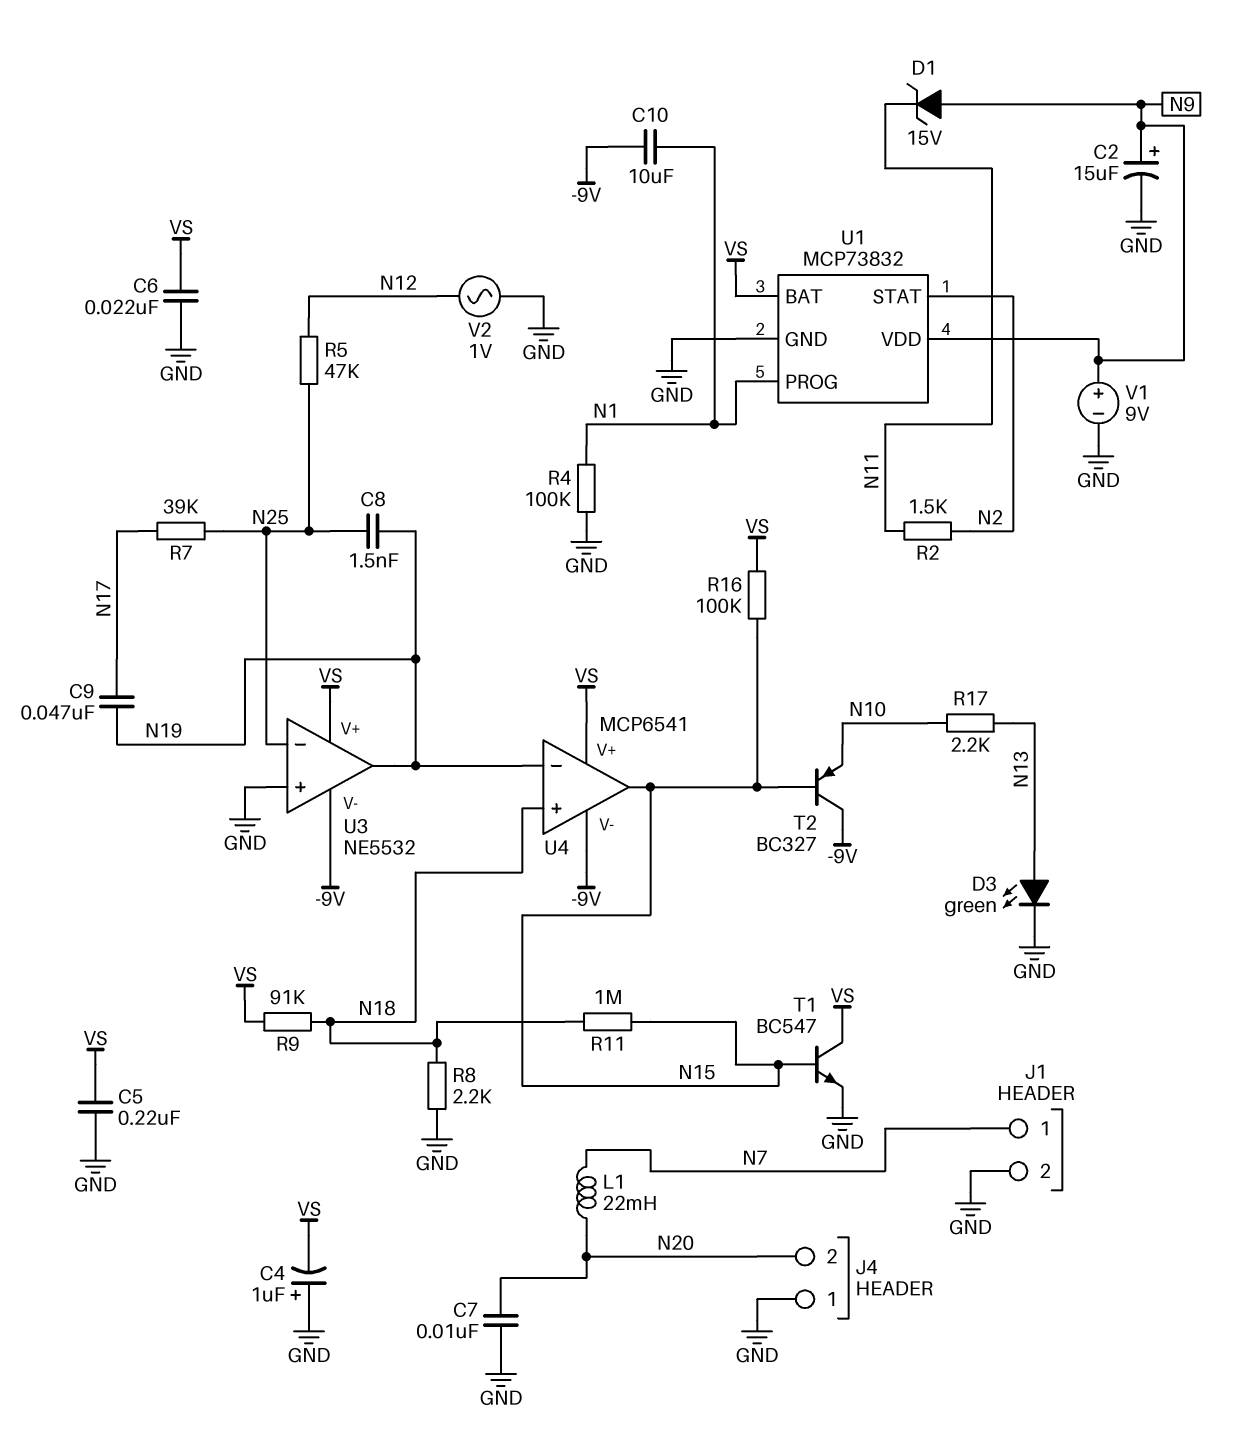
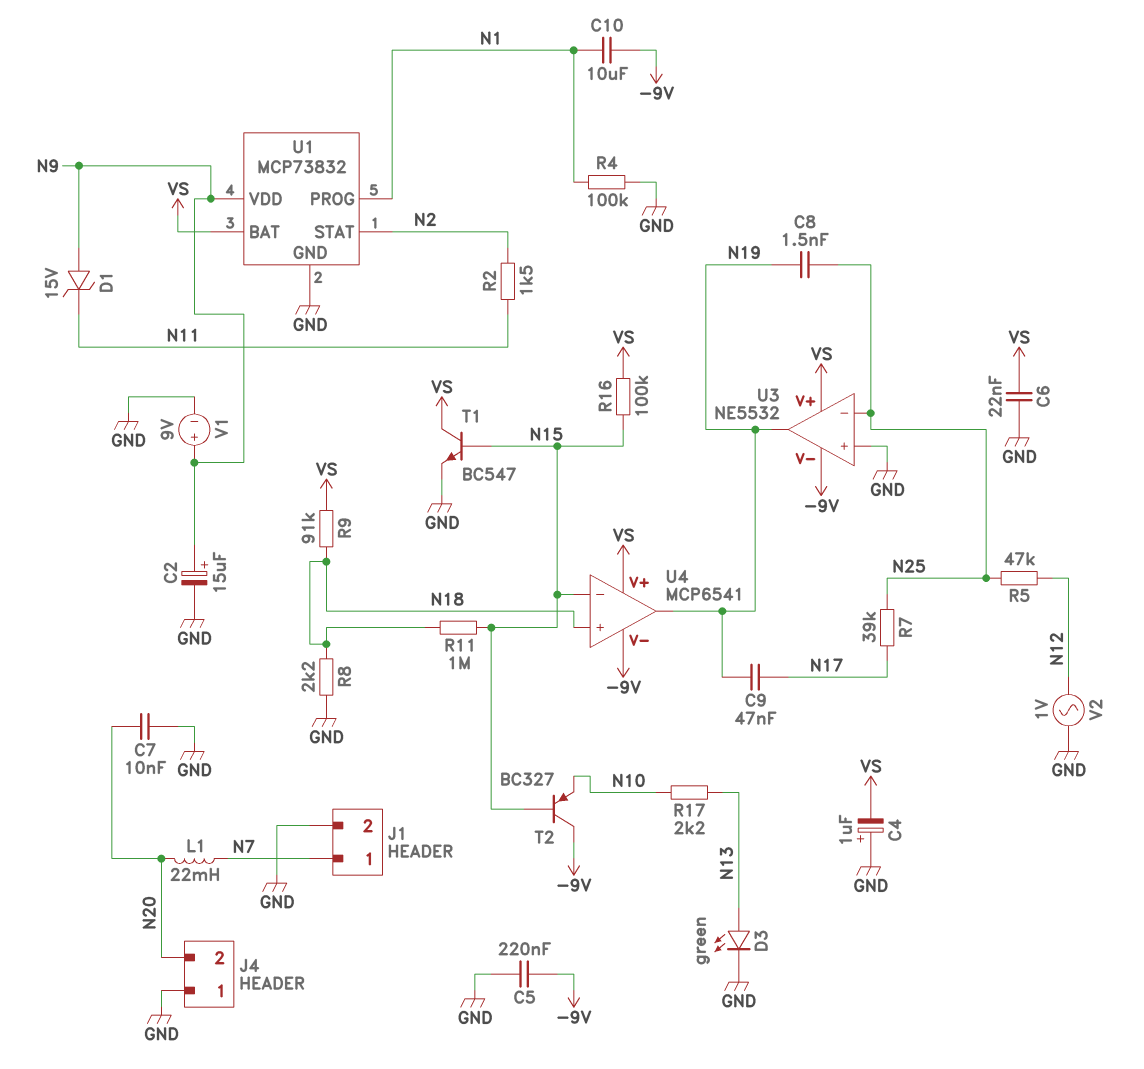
C5: 220nF (GND, VS) -> 220nF (-9V, GND)
U4 pin in-: N19 -> N15
U4 pin out: N15 -> N19

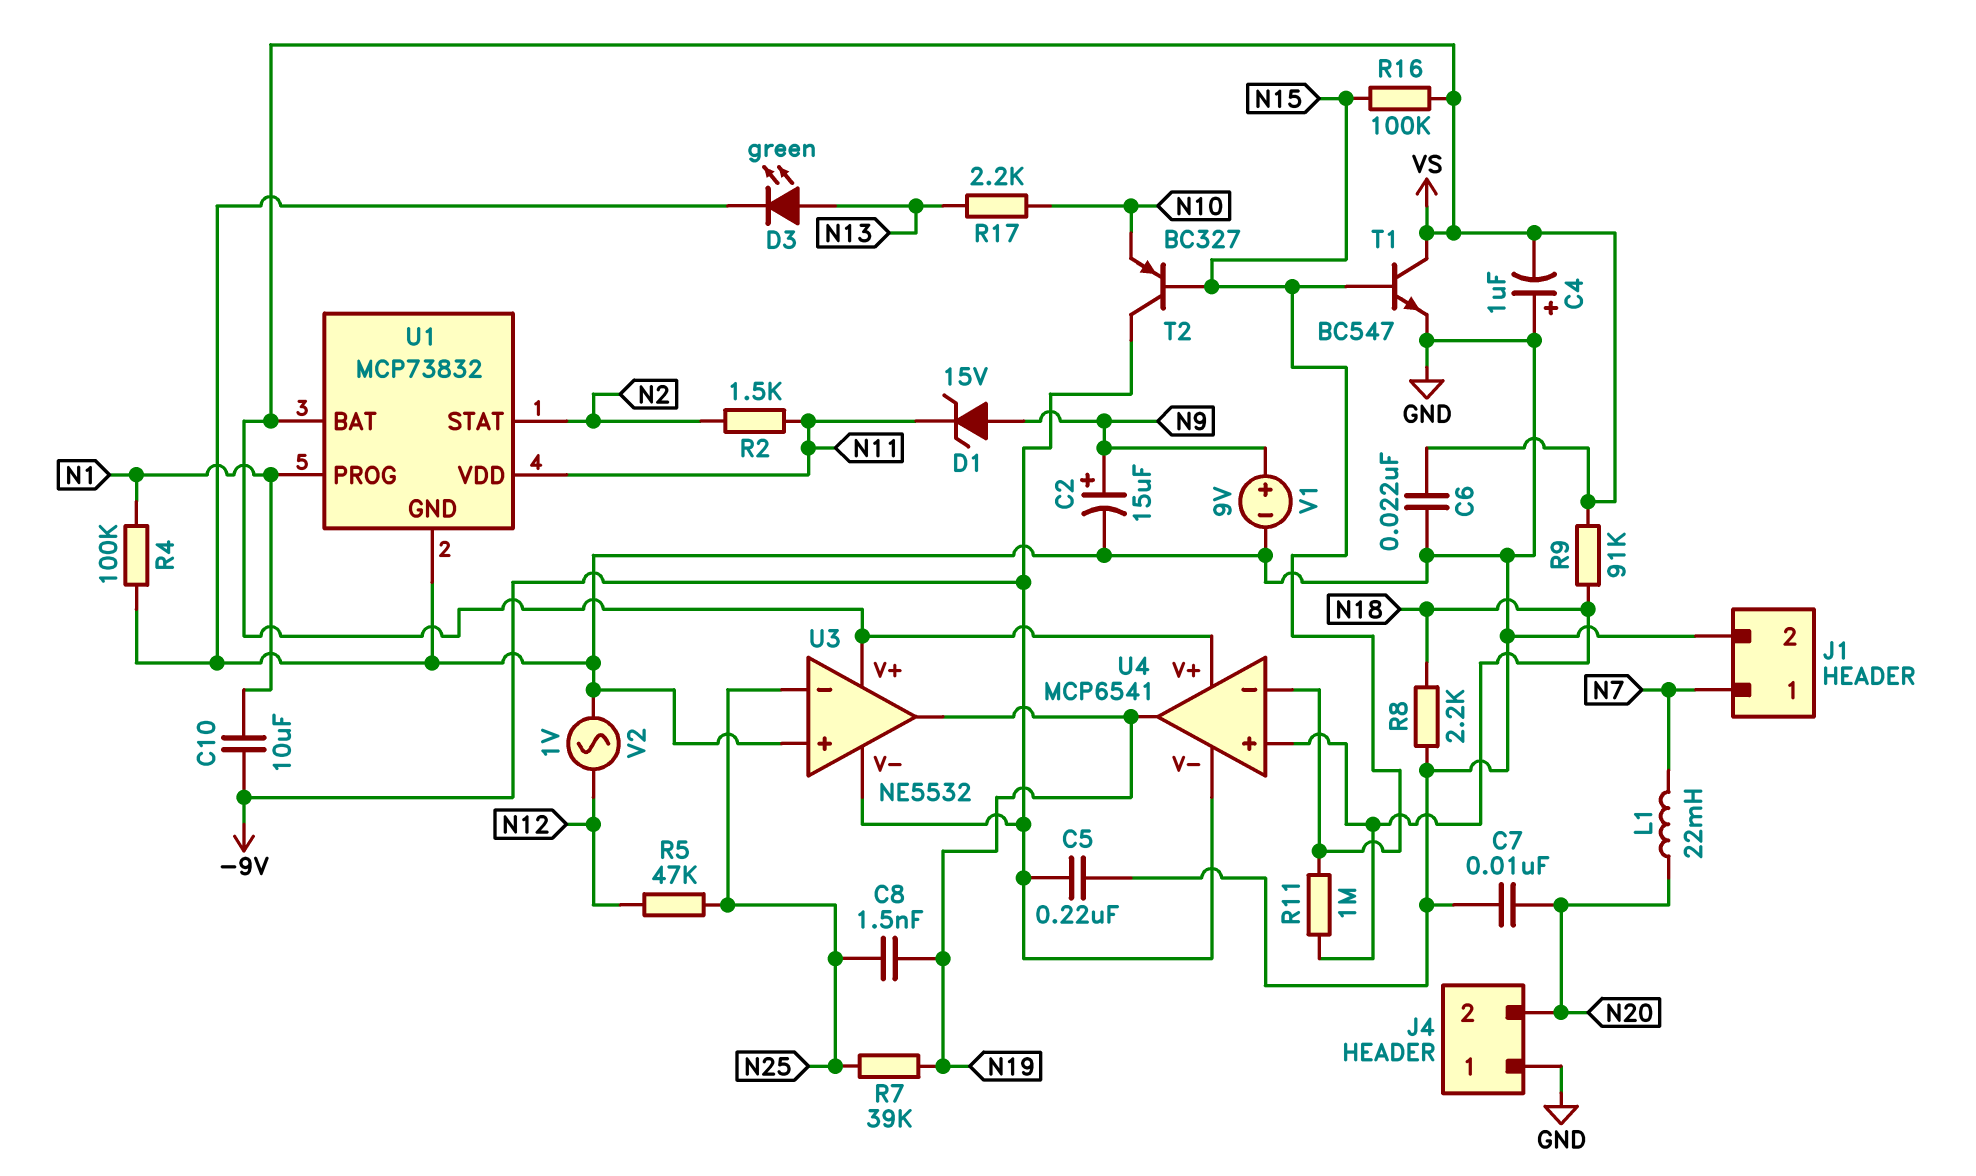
C9: 47nF (N17, N19) -> none
R7: 39k (N17, N25) -> 39k (N19, N25)
U1 pin VDD: N9 -> N11

